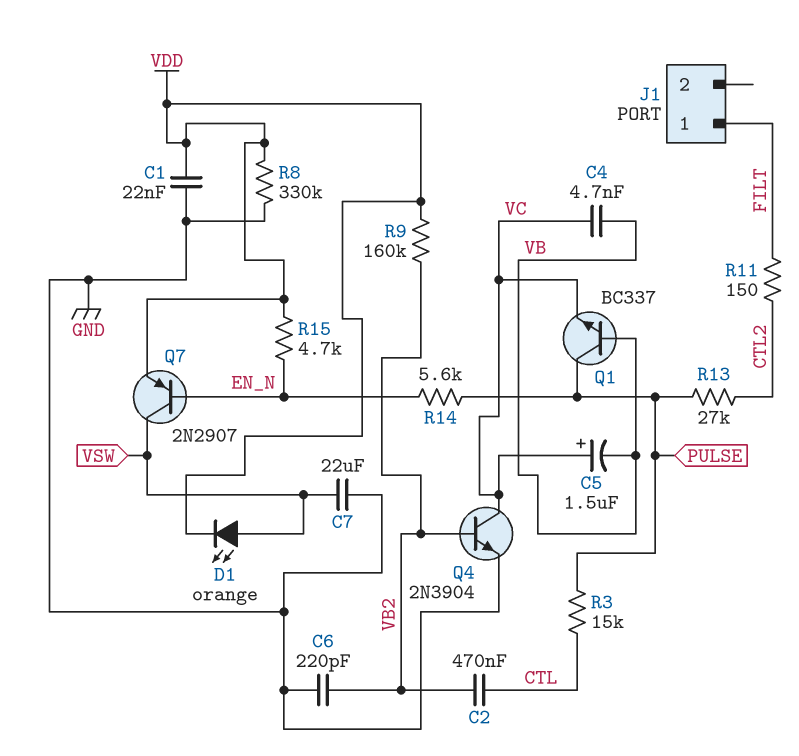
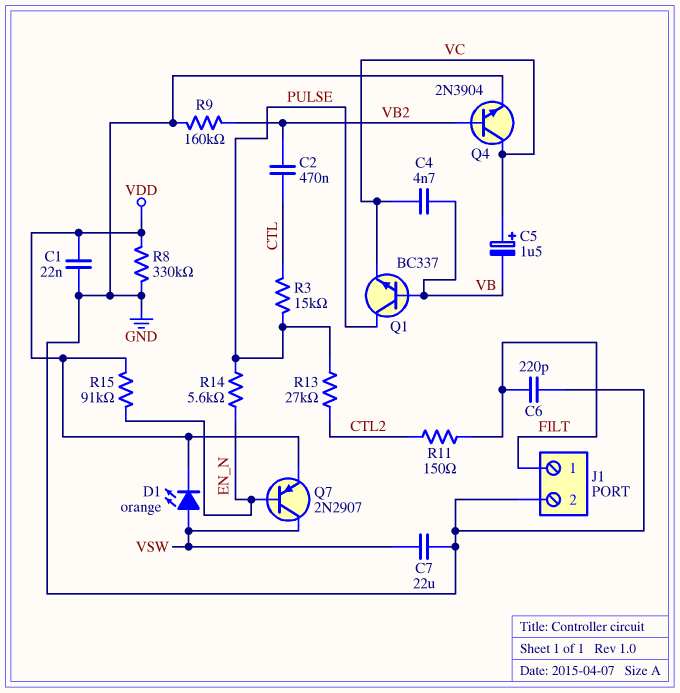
C6: 220pF (GND, VB2) -> 220pF (FILT, GND)
J1 pin 2: none -> GND
R9: 160k (VB2, VDD) -> 160k (GND, VB2)
R15: 4.7k (EN_N, VDD) -> 91k (EN_N, VDD)

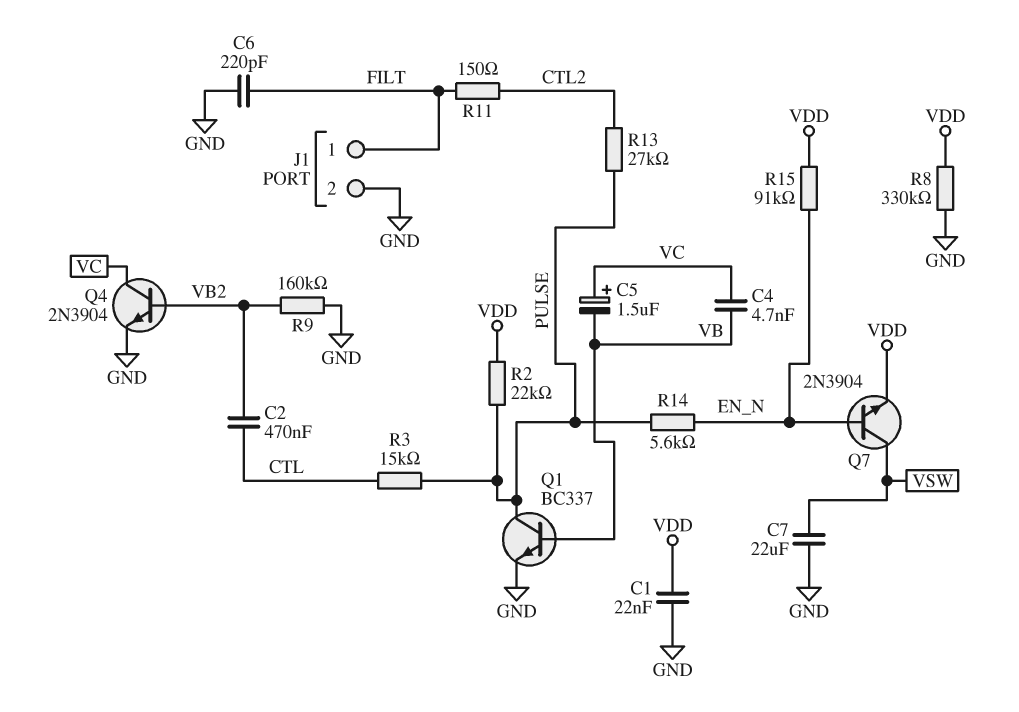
D1: LED orange (A VSW, K VDD) -> none
Q1: NPN BC337 (B VB, C PULSE, E VC) -> NPN BC337 (B VB, C PULSE, E GND)
Q7: PNP 2N2907 (B EN_N, C VSW, E VDD) -> NPN 2N3904 (B EN_N, C VSW, E VDD)
R2: none -> 22k (PULSE, VDD)

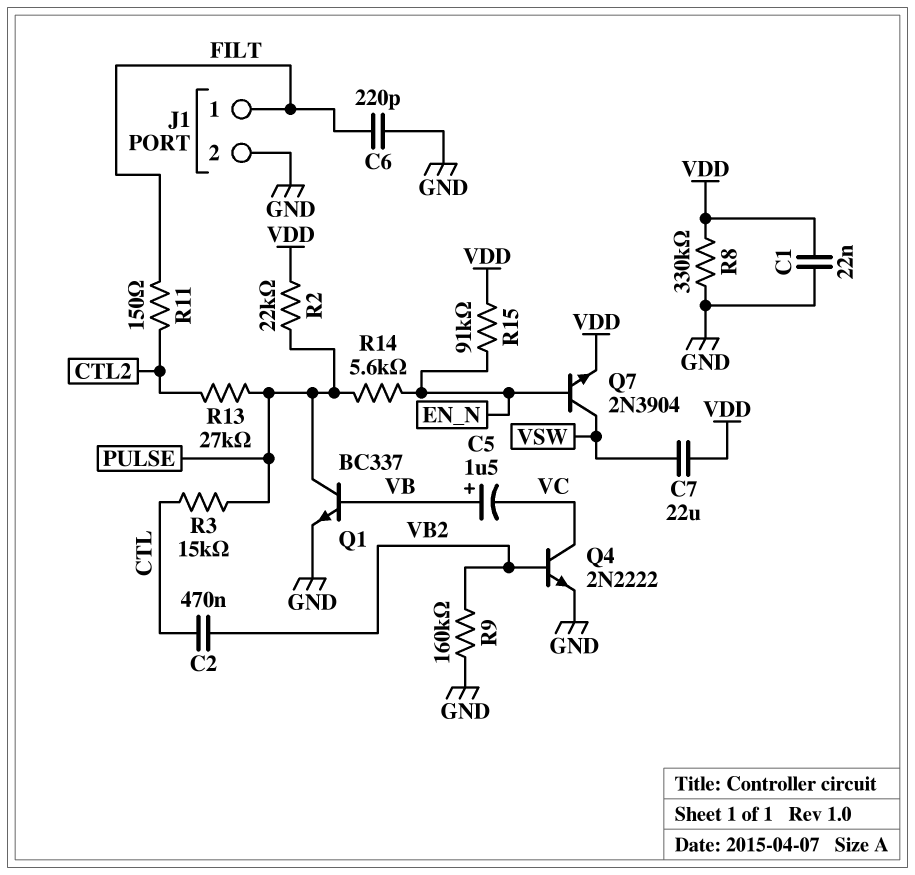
C4: 4.7nF (VB, VC) -> none
C5: 1.5uF (plus VC, minus VB) -> 1.5uF (plus VB, minus VC)
C7: 22uF (GND, VSW) -> 22uF (VDD, VSW)
Q4: NPN 2N3904 (B VB2, C VC, E GND) -> NPN 2N2222 (B VB2, C VC, E GND)

